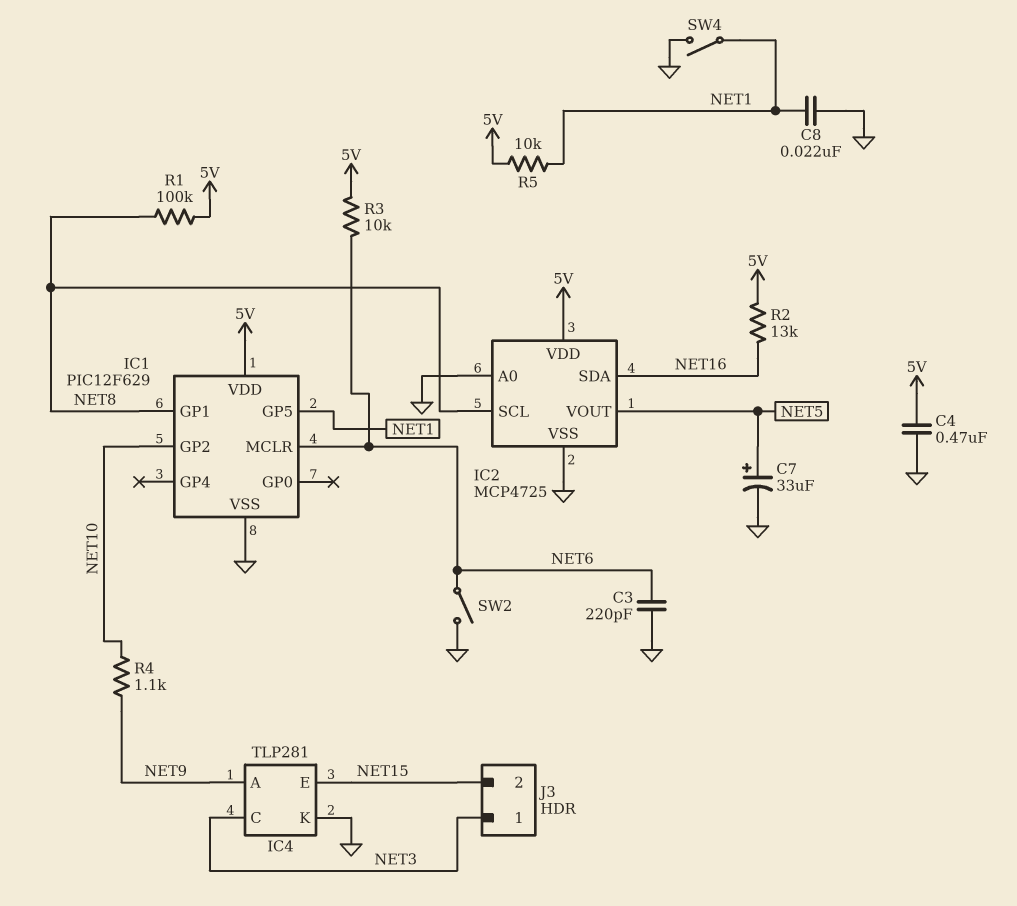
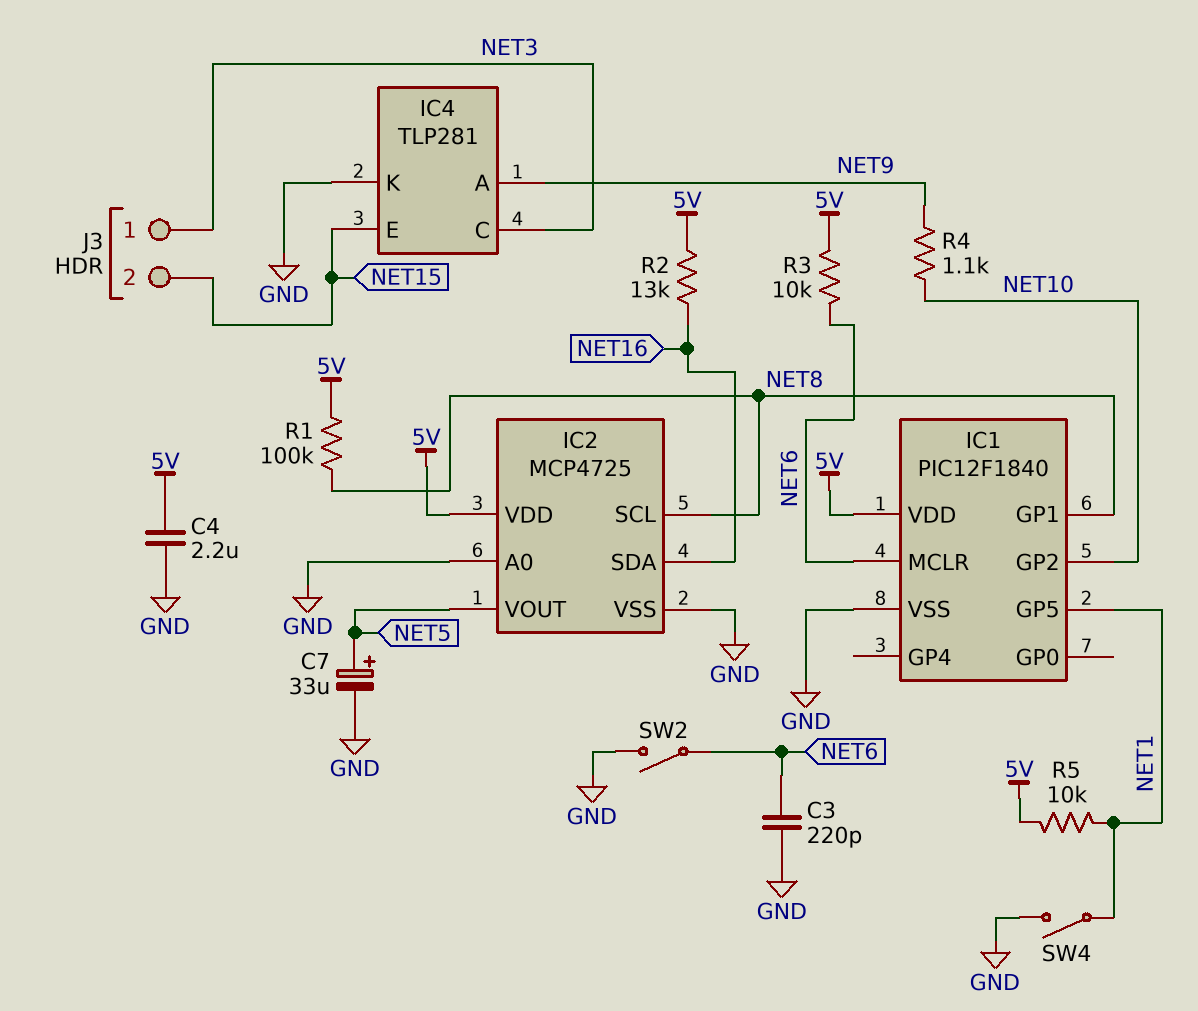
C4: 470nF (5V, GND) -> 2.2uF (5V, GND)
C8: 22nF (GND, NET1) -> none
IC1: PIC12F629 -> PIC12F1840

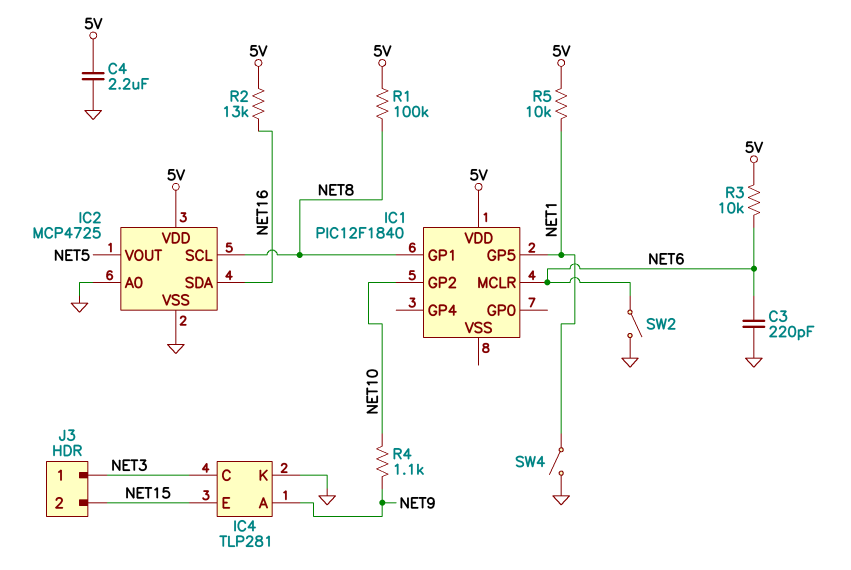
C7: 33uF (plus NET5, minus GND) -> none
IC1 pin VSS: GND -> none

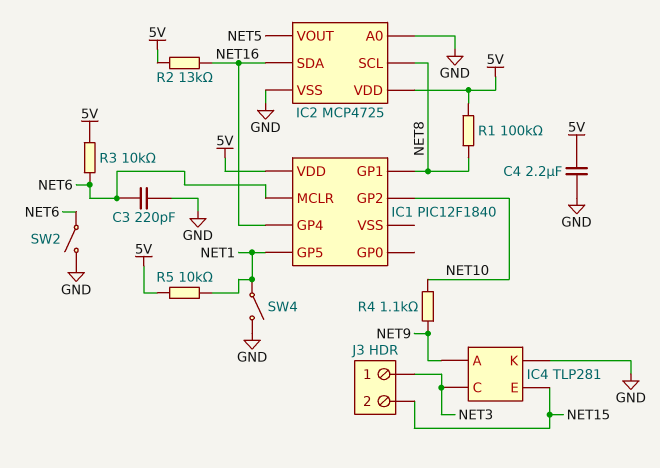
IC1 pin GP4: none -> NET16

